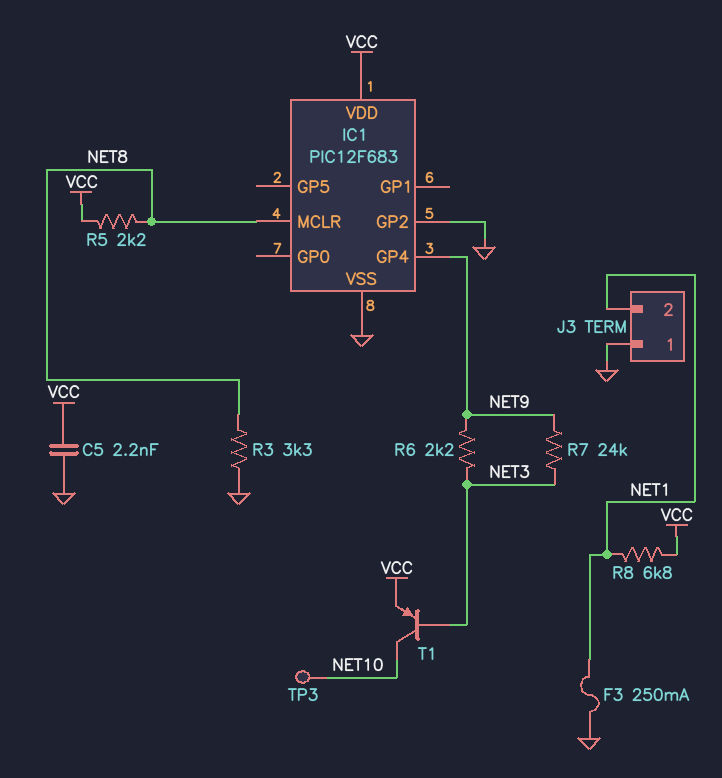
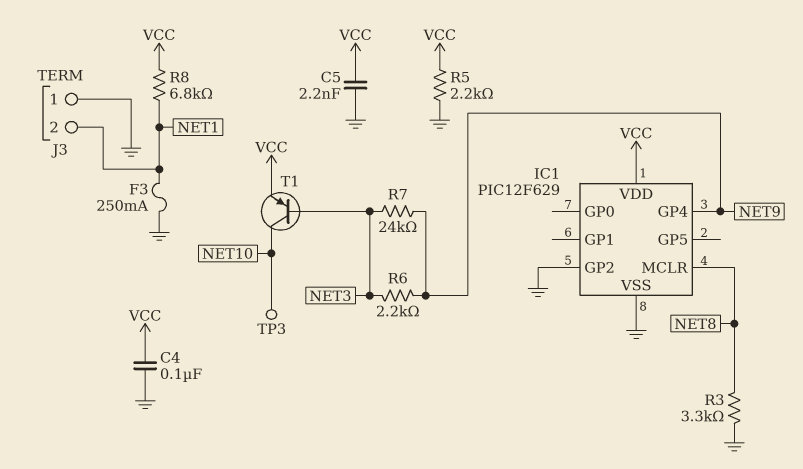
C4: none -> 100nF (GND, VCC)
IC1: PIC12F683 -> PIC12F629
R5: 2.2k (NET8, VCC) -> 2.2k (GND, VCC)

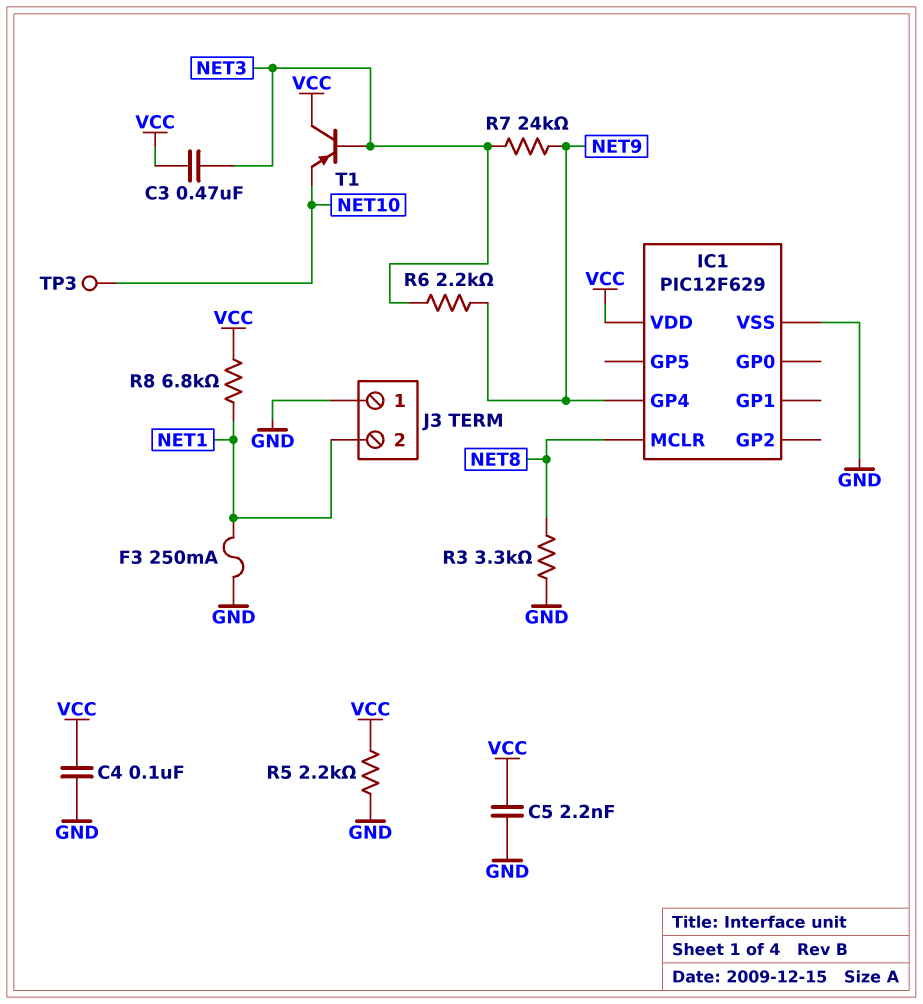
C3: none -> 470nF (NET3, VCC)
IC1 pin GP2: GND -> none
T1: PNP (B NET3, C NET10, E VCC) -> PNP (B NET3, C VCC, E NET10)

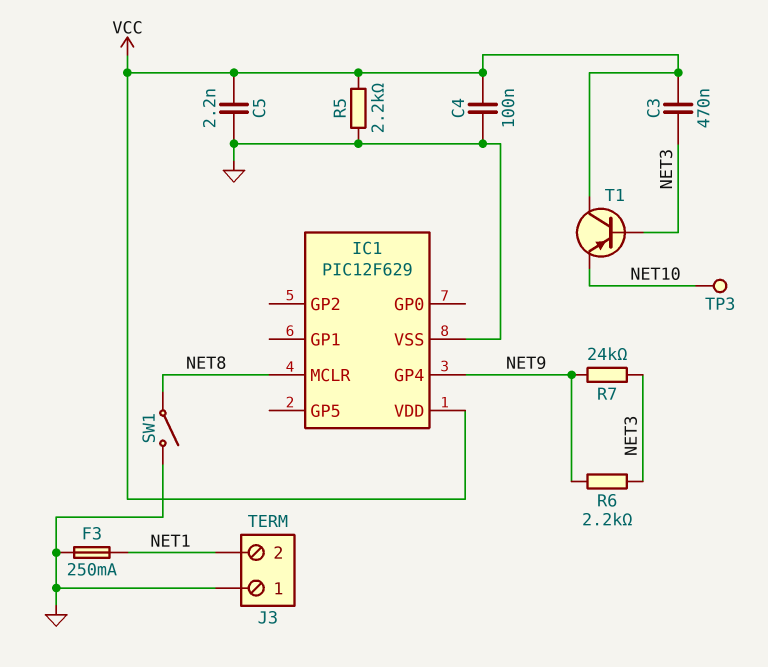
R3: 3.3k (GND, NET8) -> none
R8: 6.8k (NET1, VCC) -> none
SW1: none -> switch (GND, NET8)

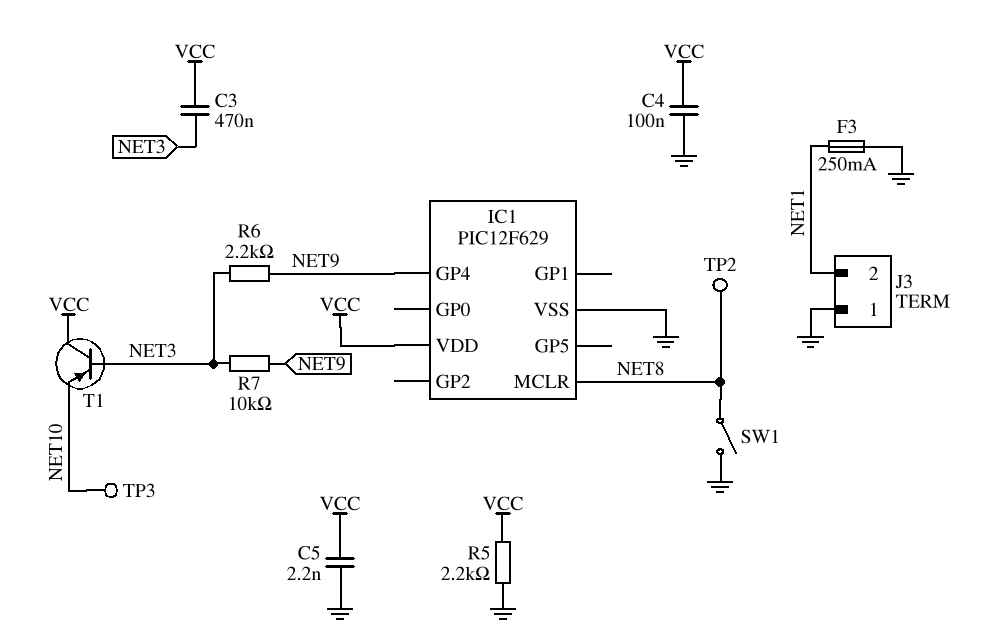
R7: 24k (NET3, NET9) -> 10k (NET3, NET9)
TP2: none -> test point (NET8)

